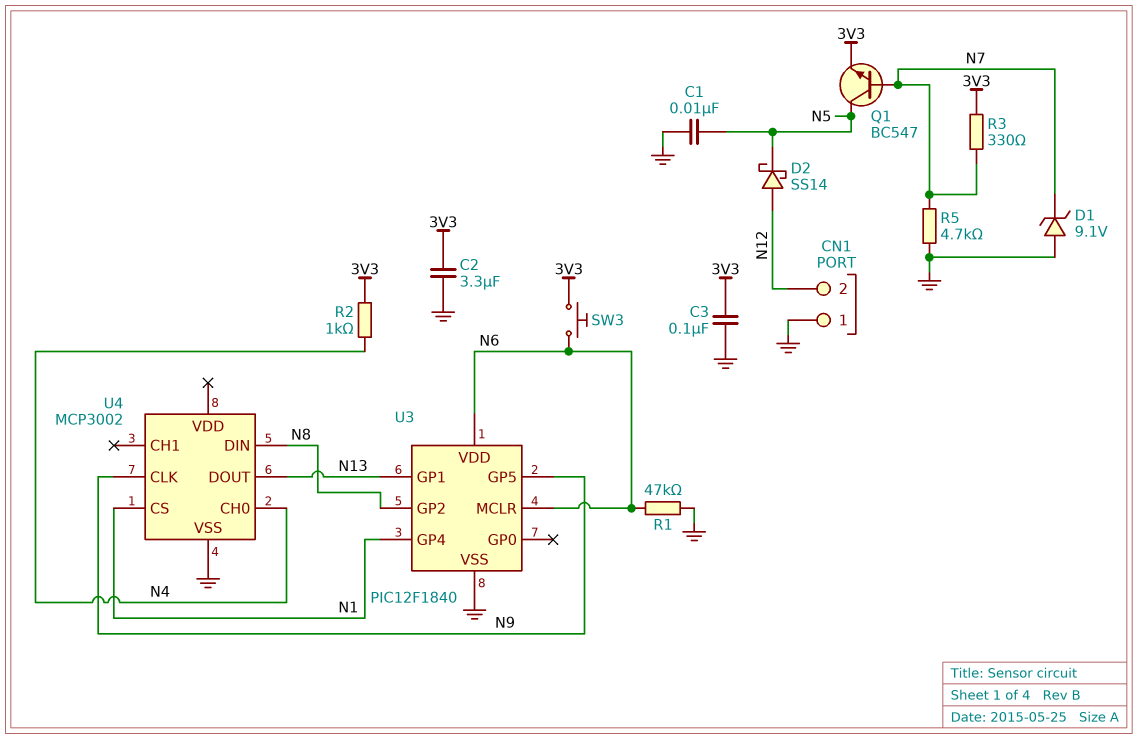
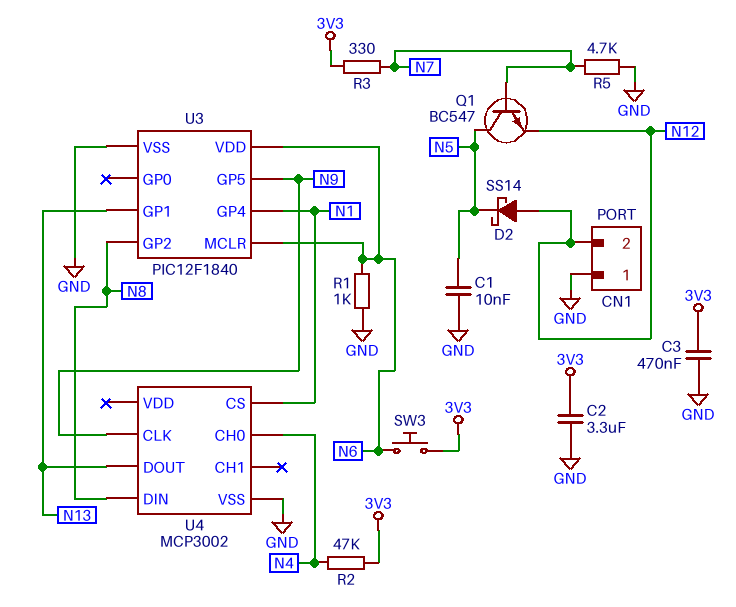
C3: 100nF (3V3, GND) -> 470nF (3V3, GND)
D1: zener 9.1V (A GND, K N7) -> none
Q1: NPN BC547 (B N7, C N5, E 3V3) -> NPN BC547 (B N7, C N5, E N12)
R1: 47k (GND, N6) -> 1k (GND, N6)
R2: 1k (3V3, N4) -> 47k (3V3, N4)

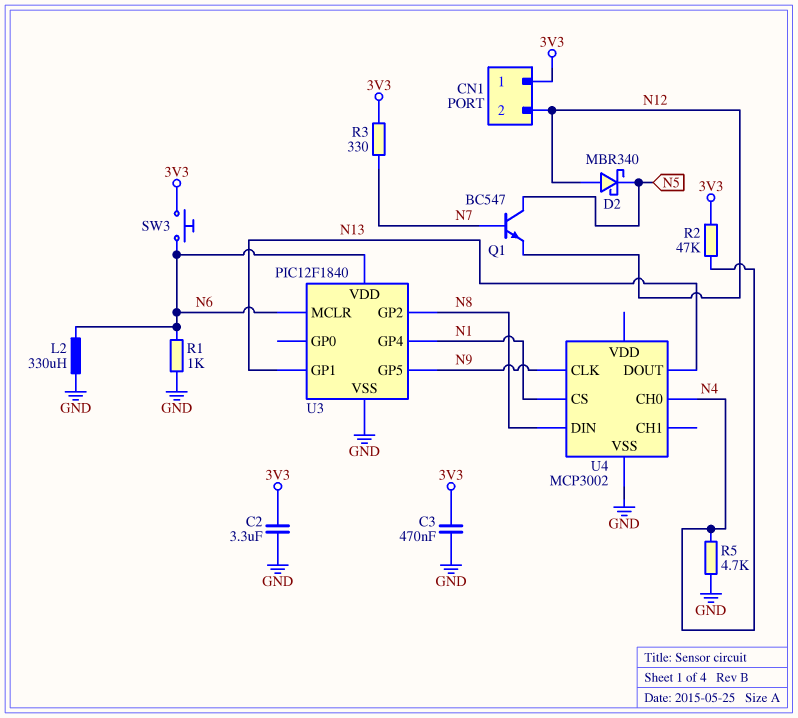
C1: 10nF (GND, N5) -> none
CN1 pin 1: GND -> 3V3
D2: schottky SS14 (A N12, K N5) -> schottky MBR340 (A N12, K N5)
L2: none -> 330uH (GND, N6)
R5: 4.7k (GND, N7) -> 4.7k (GND, N4)

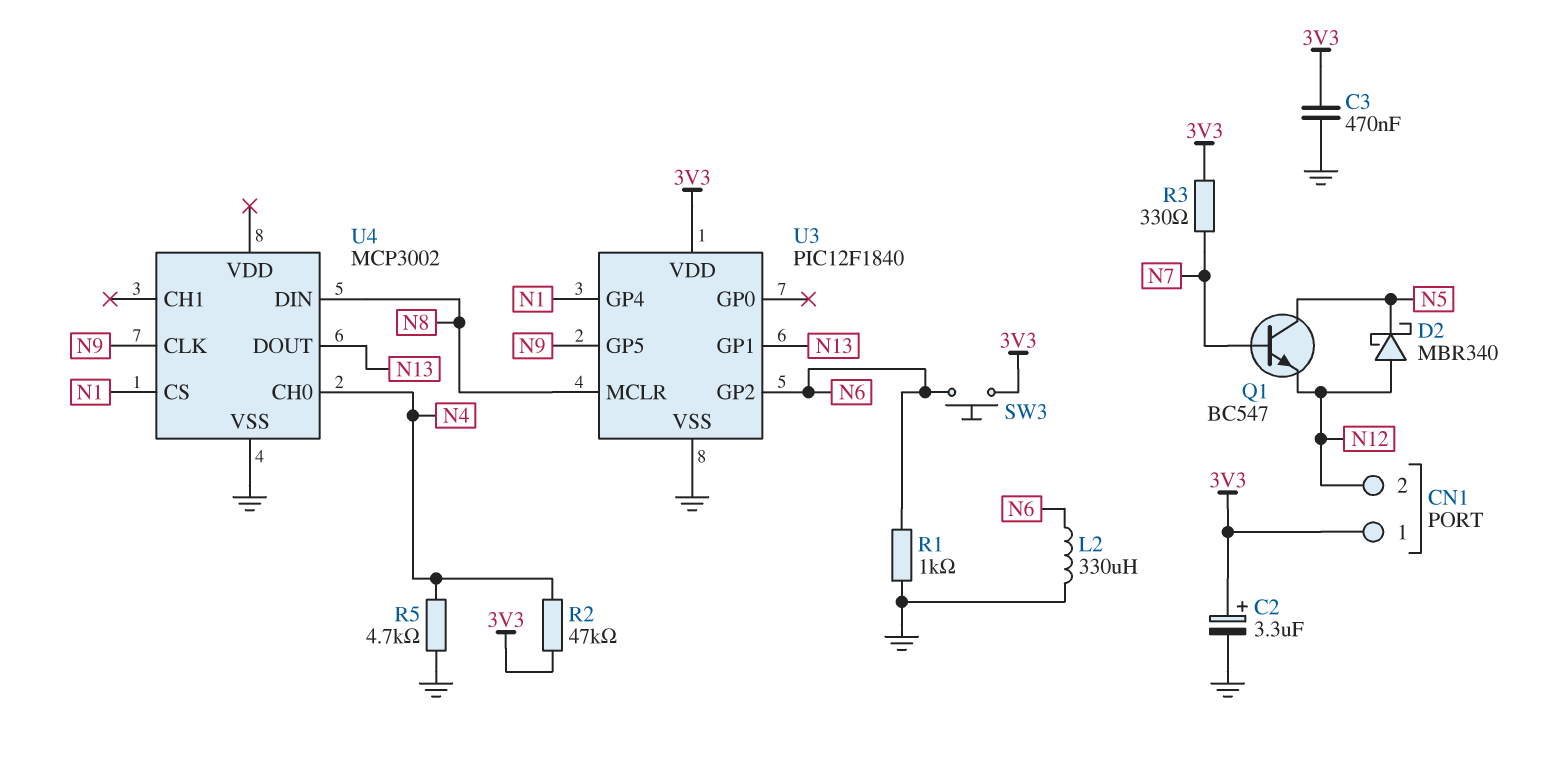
C2: 3.3uF (3V3, GND) -> 3.3uF (plus 3V3, minus GND)
U3 pin GP2: N8 -> N6
U3 pin MCLR: N6 -> N8
U3 pin VDD: N6 -> 3V3

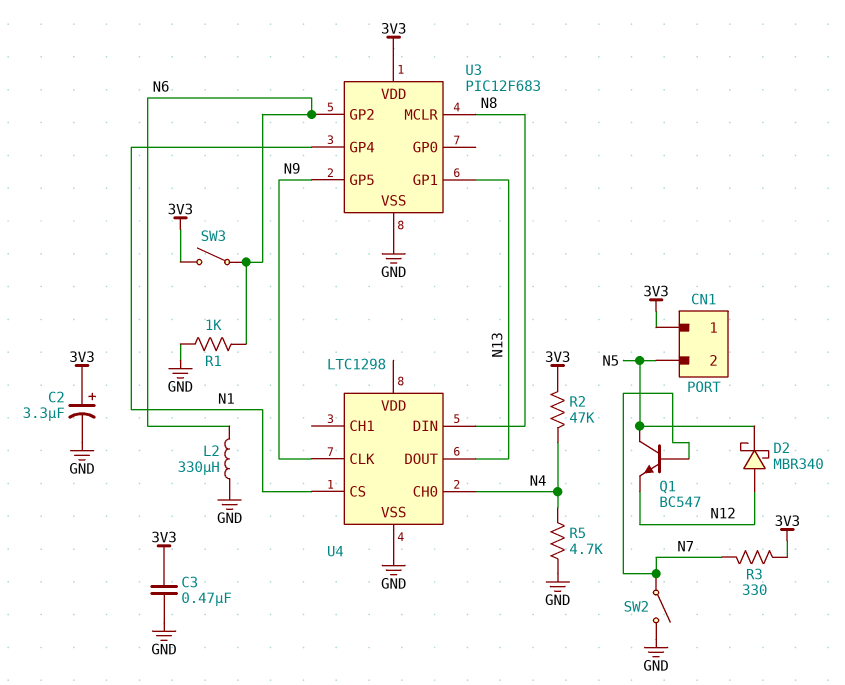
CN1 pin 2: N12 -> N5
SW2: none -> switch (GND, N7)
SW3: button (3V3, N6) -> switch (3V3, N6)
U3: PIC12F1840 -> PIC12F683
U4: MCP3002 -> LTC1298

